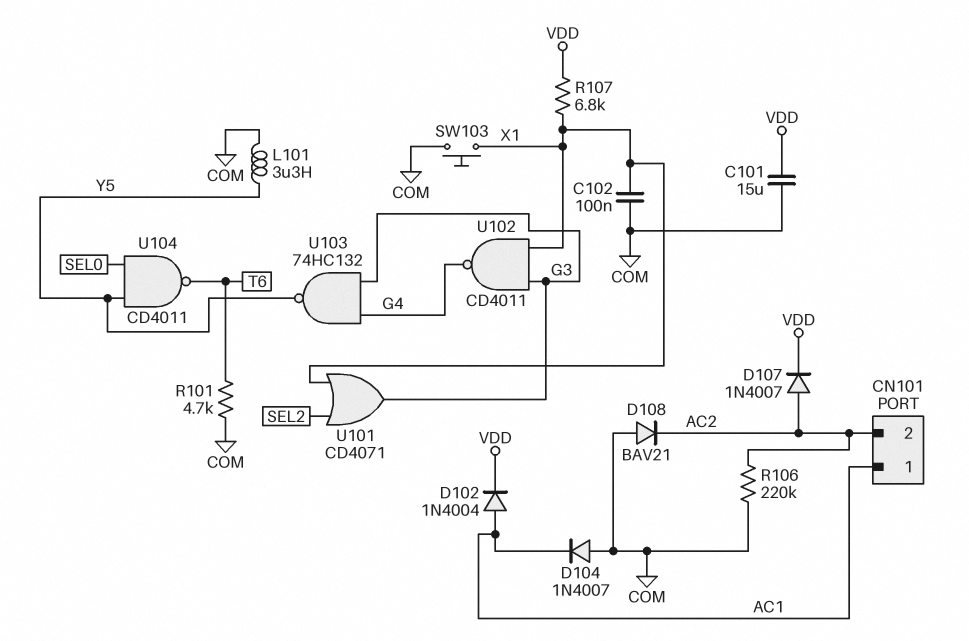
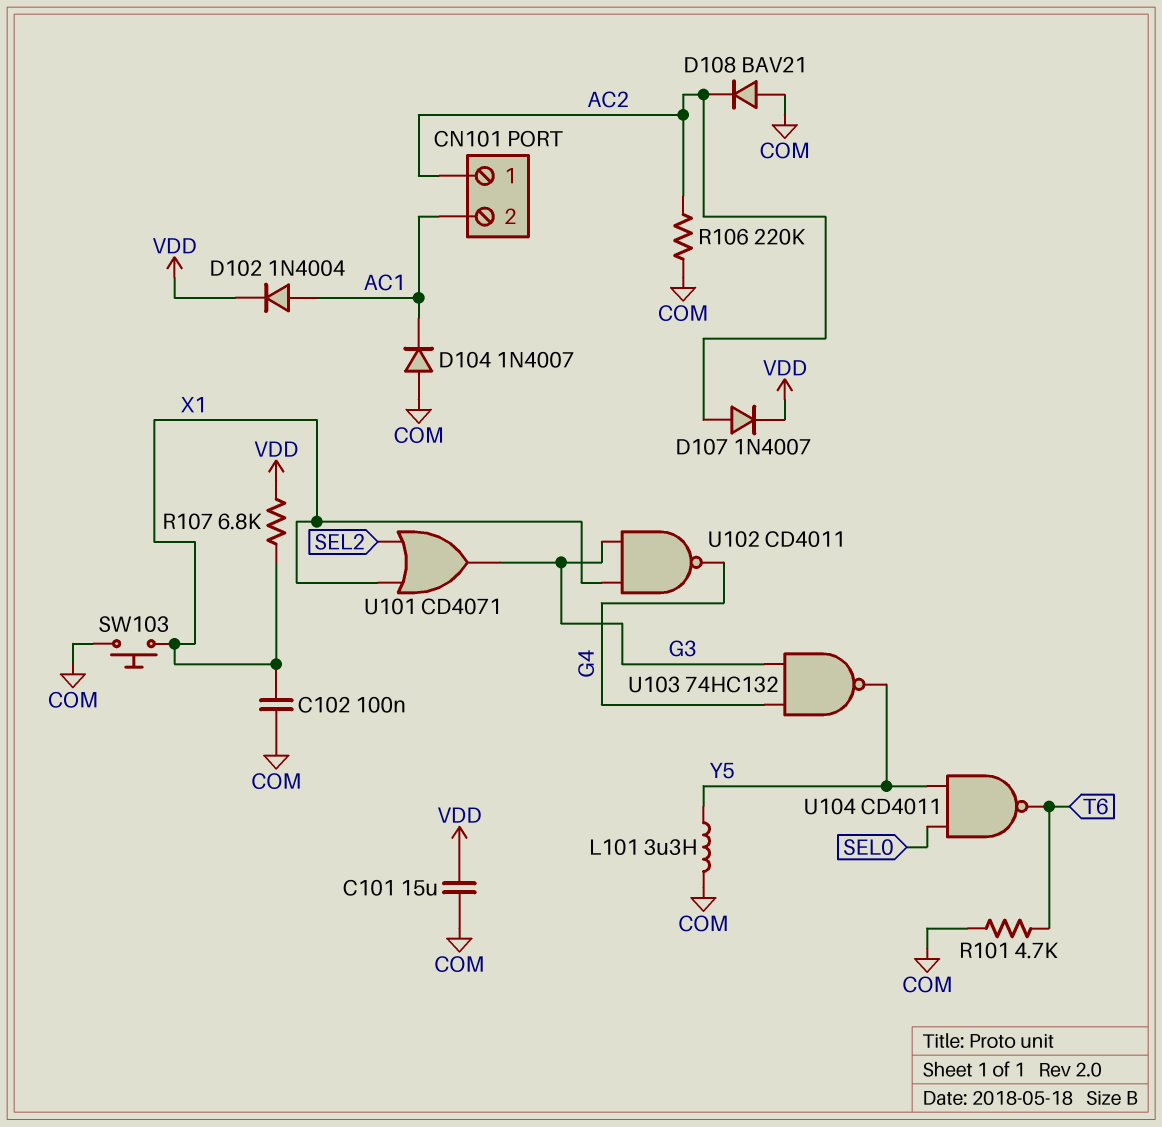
CN101 pin 1: AC1 -> AC2
CN101 pin 2: AC2 -> AC1

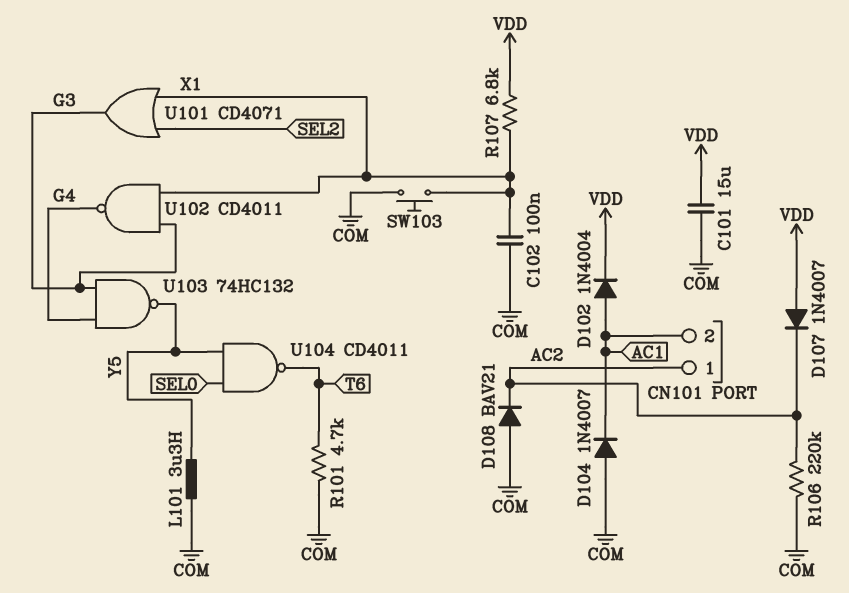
D107: diode 1N4007 (A AC2, K VDD) -> diode 1N4007 (A VDD, K AC2)

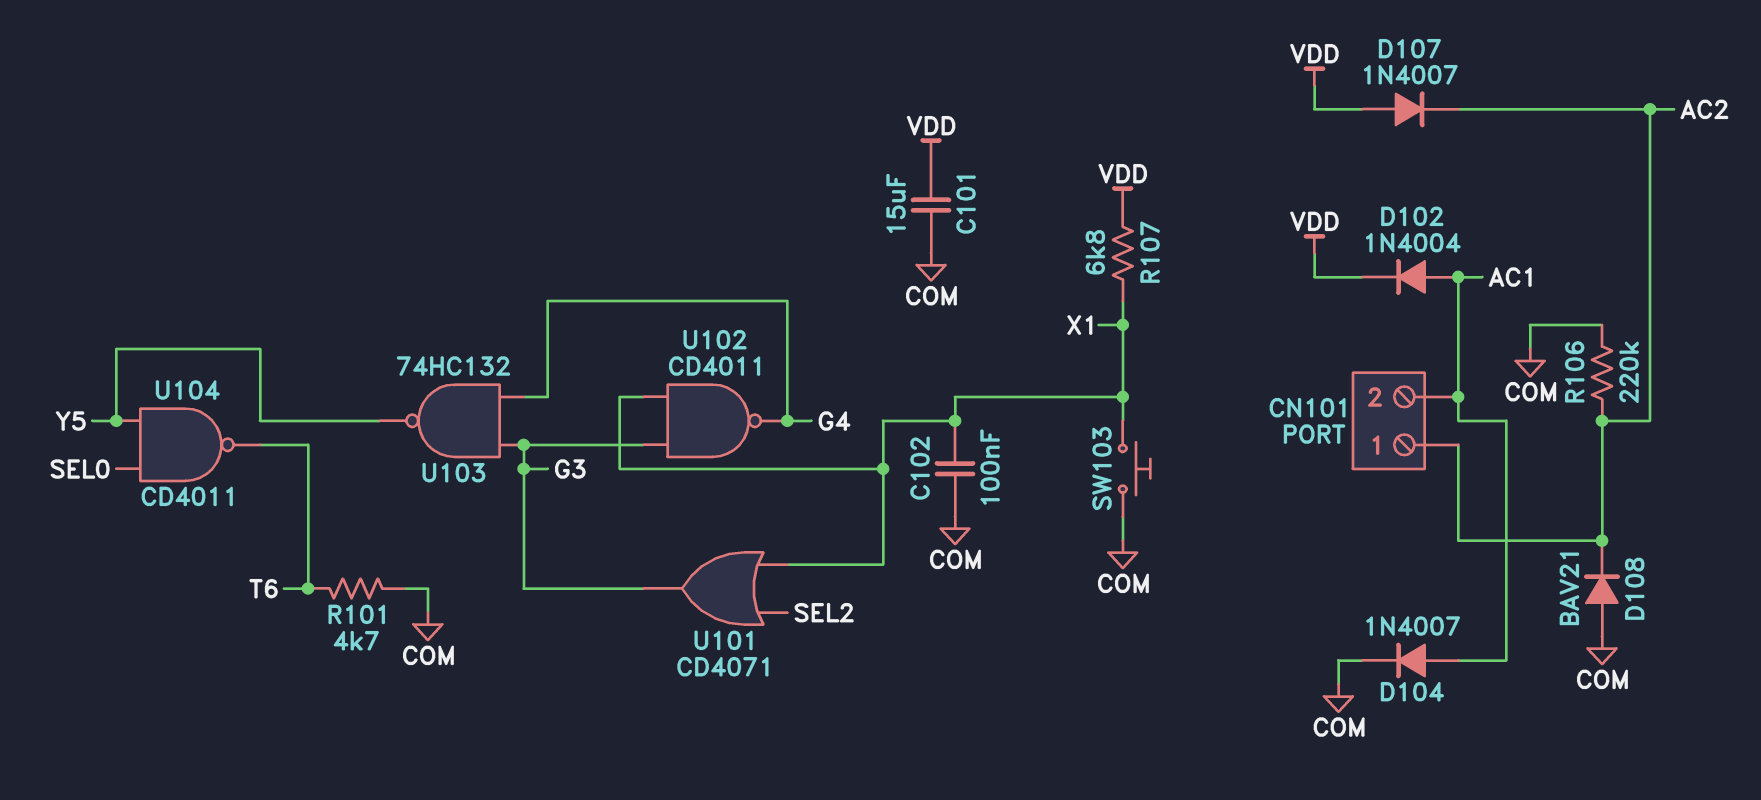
D104: diode 1N4007 (A COM, K AC1) -> diode 1N4007 (A AC1, K COM)
L101: 3.3uH (COM, Y5) -> none

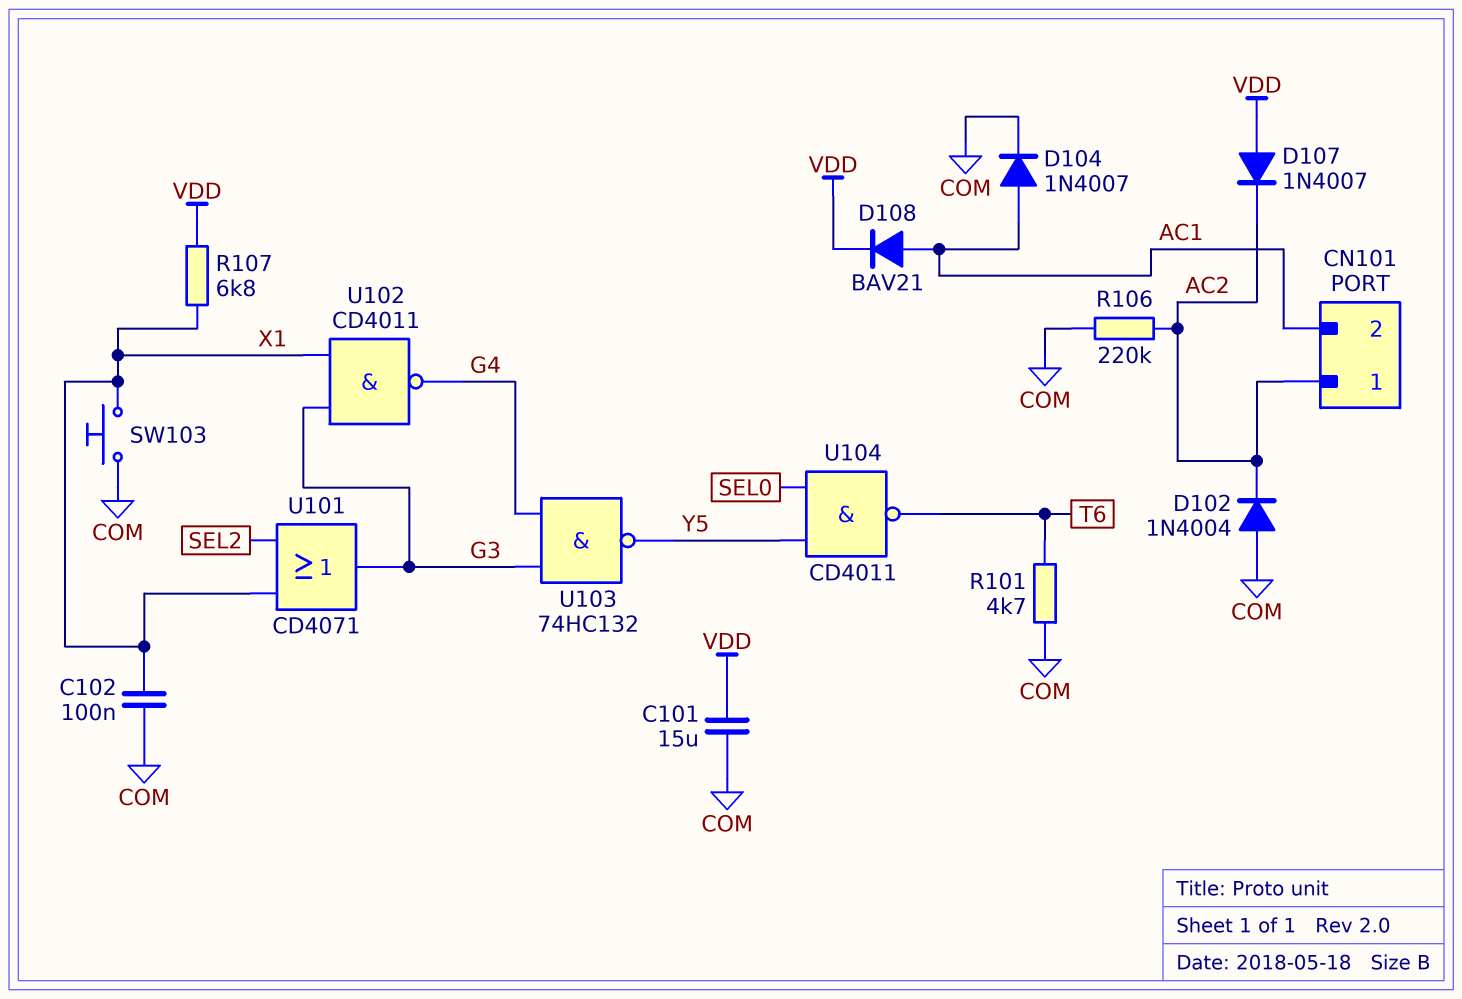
D102: diode 1N4004 (A AC1, K VDD) -> diode 1N4004 (A COM, K AC2)
D108: diode BAV21 (A COM, K AC2) -> diode BAV21 (A AC1, K VDD)

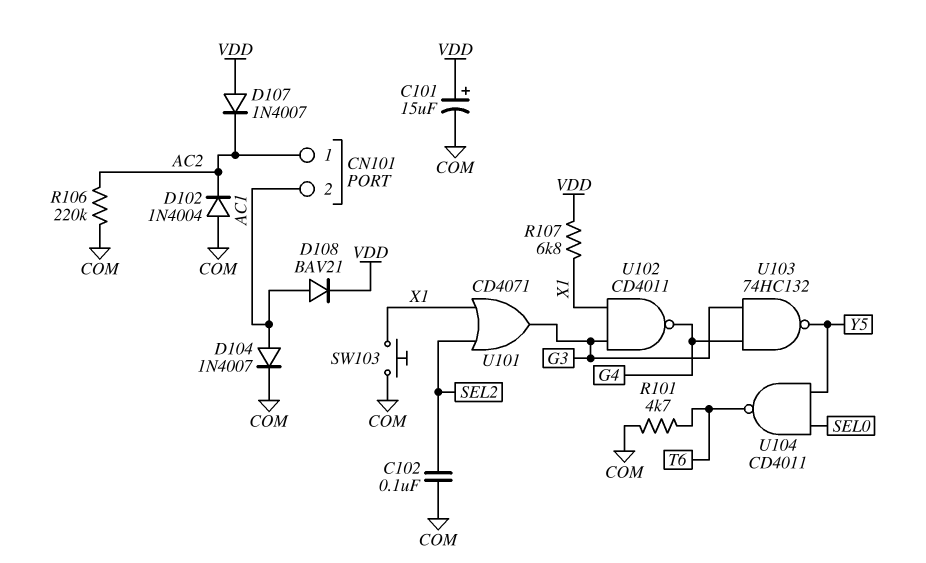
C101: 15uF (COM, VDD) -> 15uF (plus VDD, minus COM)
C102: 100nF (COM, X1) -> 100nF (COM, SEL2)

